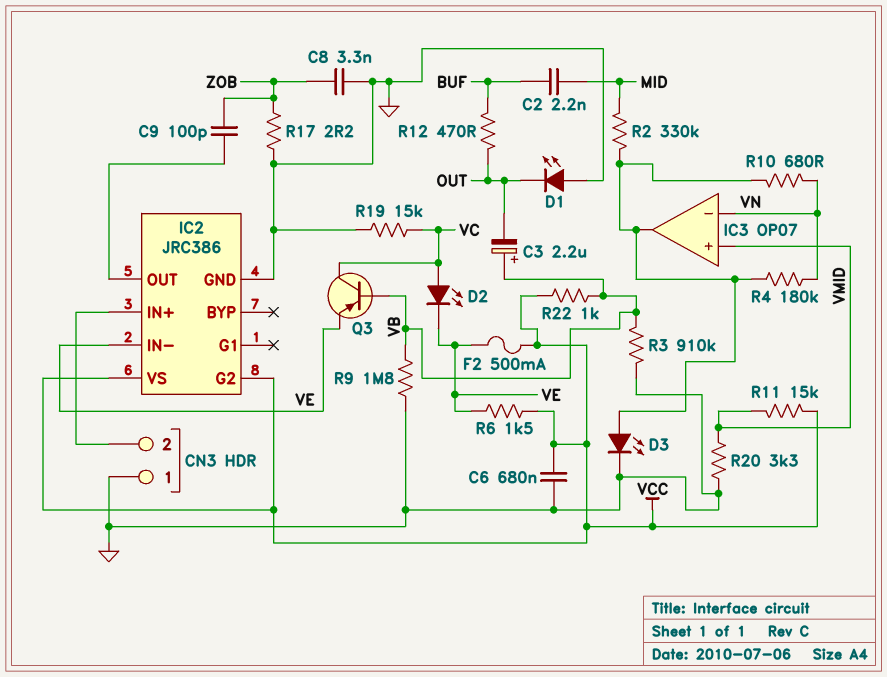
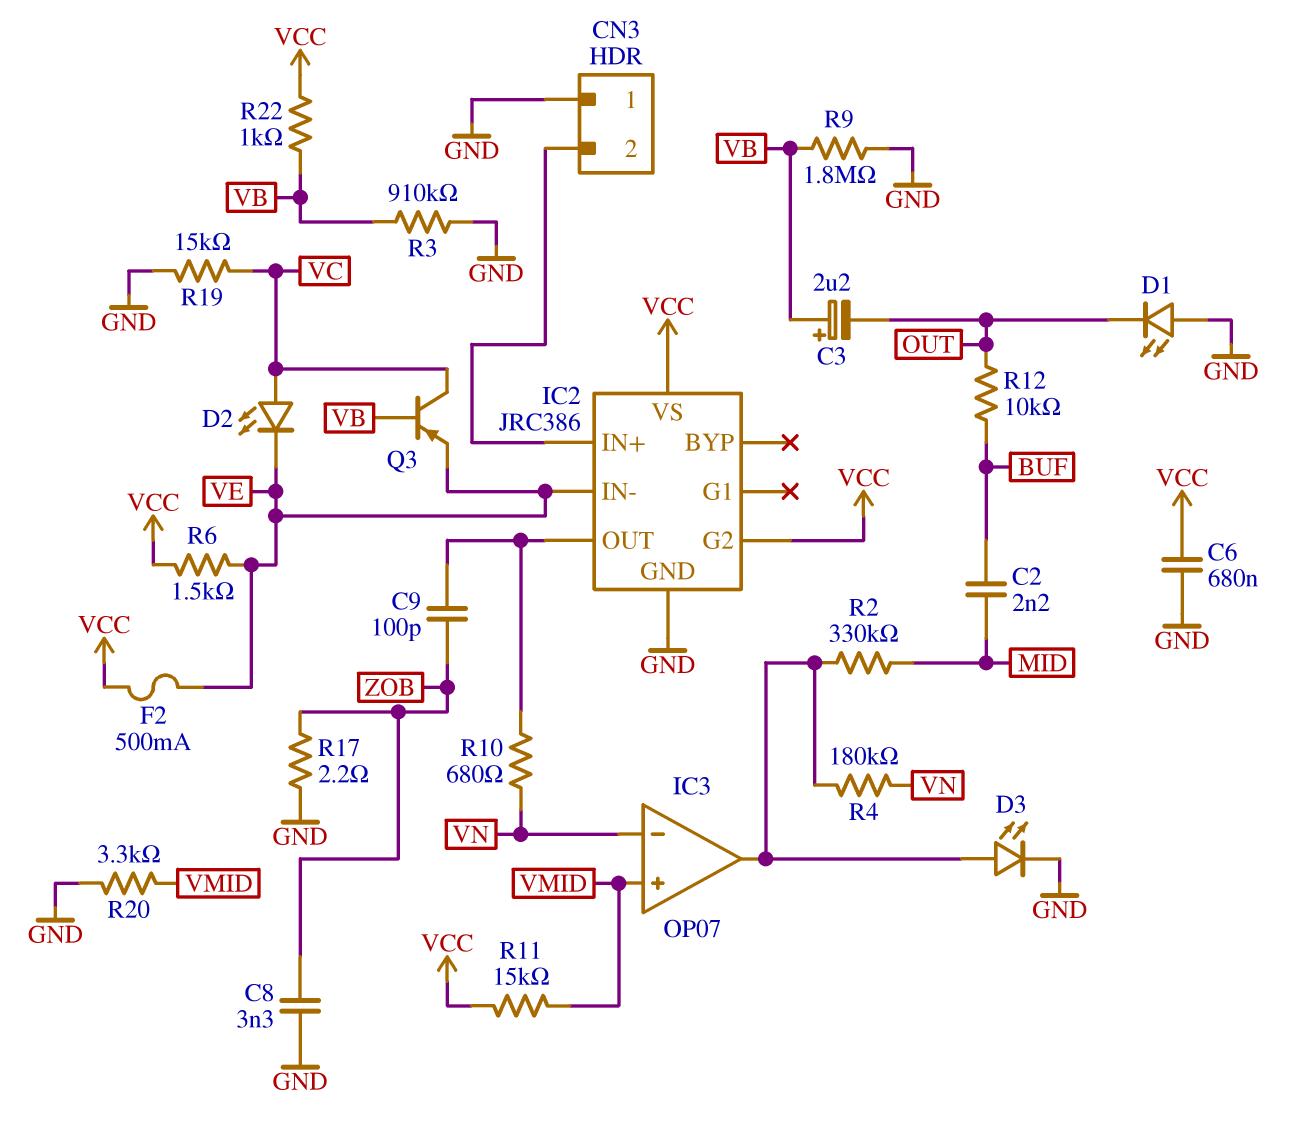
R10: 680 (IC3/out, VN) -> 680 (IC2/OUT, VN)
R12: 470 (BUF, OUT) -> 10k (BUF, OUT)

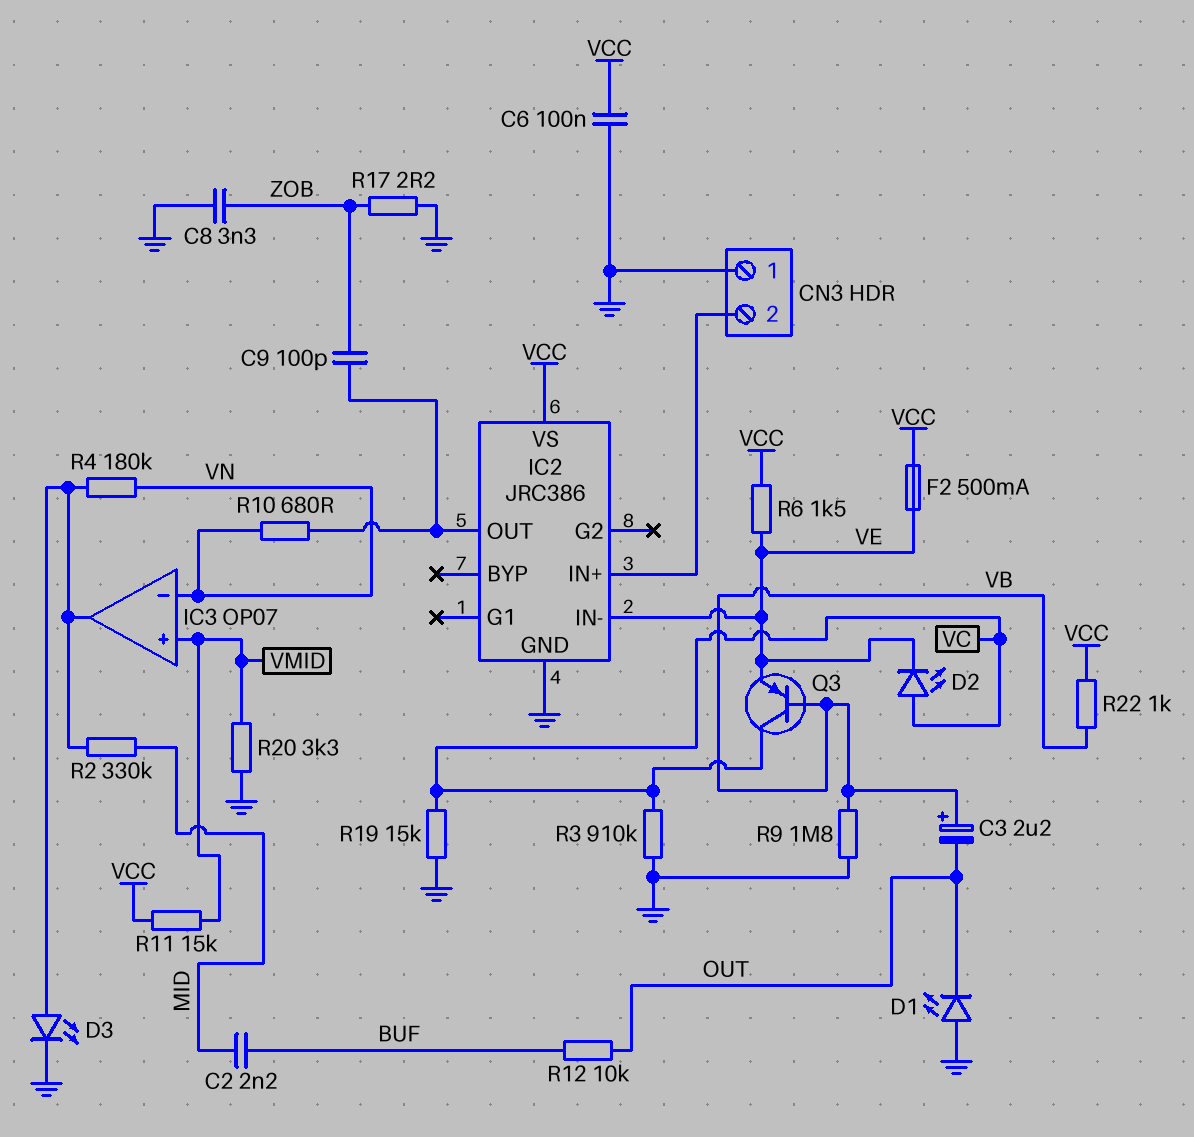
C6: 680nF (GND, VCC) -> 100nF (GND, VCC)
IC2 pin G2: VCC -> none
R3: 910k (GND, VB) -> 910k (GND, VC)

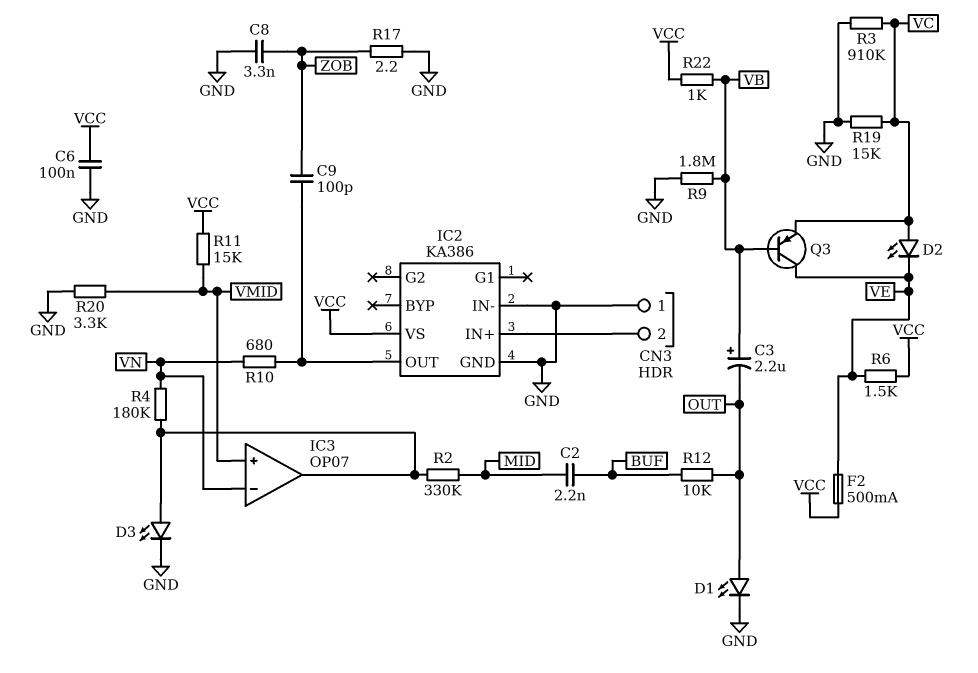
D1: LED (A GND, K OUT) -> LED (A OUT, K GND)
IC2: JRC386 -> KA386
IC2 pin IN-: VE -> GND
Q3: PNP (B VB, C VC, E VE) -> PNP (B VB, C VE, E VC)

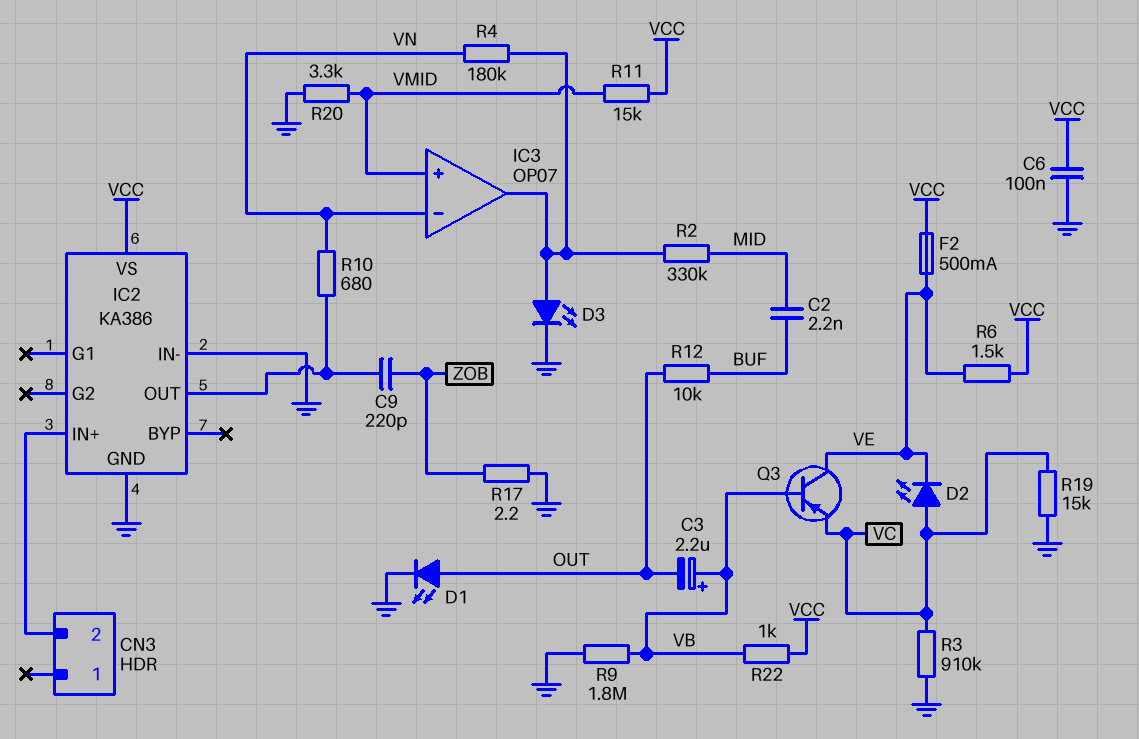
C8: 3.3nF (GND, ZOB) -> none
C9: 100pF (IC2/OUT, ZOB) -> 220pF (IC2/OUT, ZOB)
CN3 pin 1: GND -> none

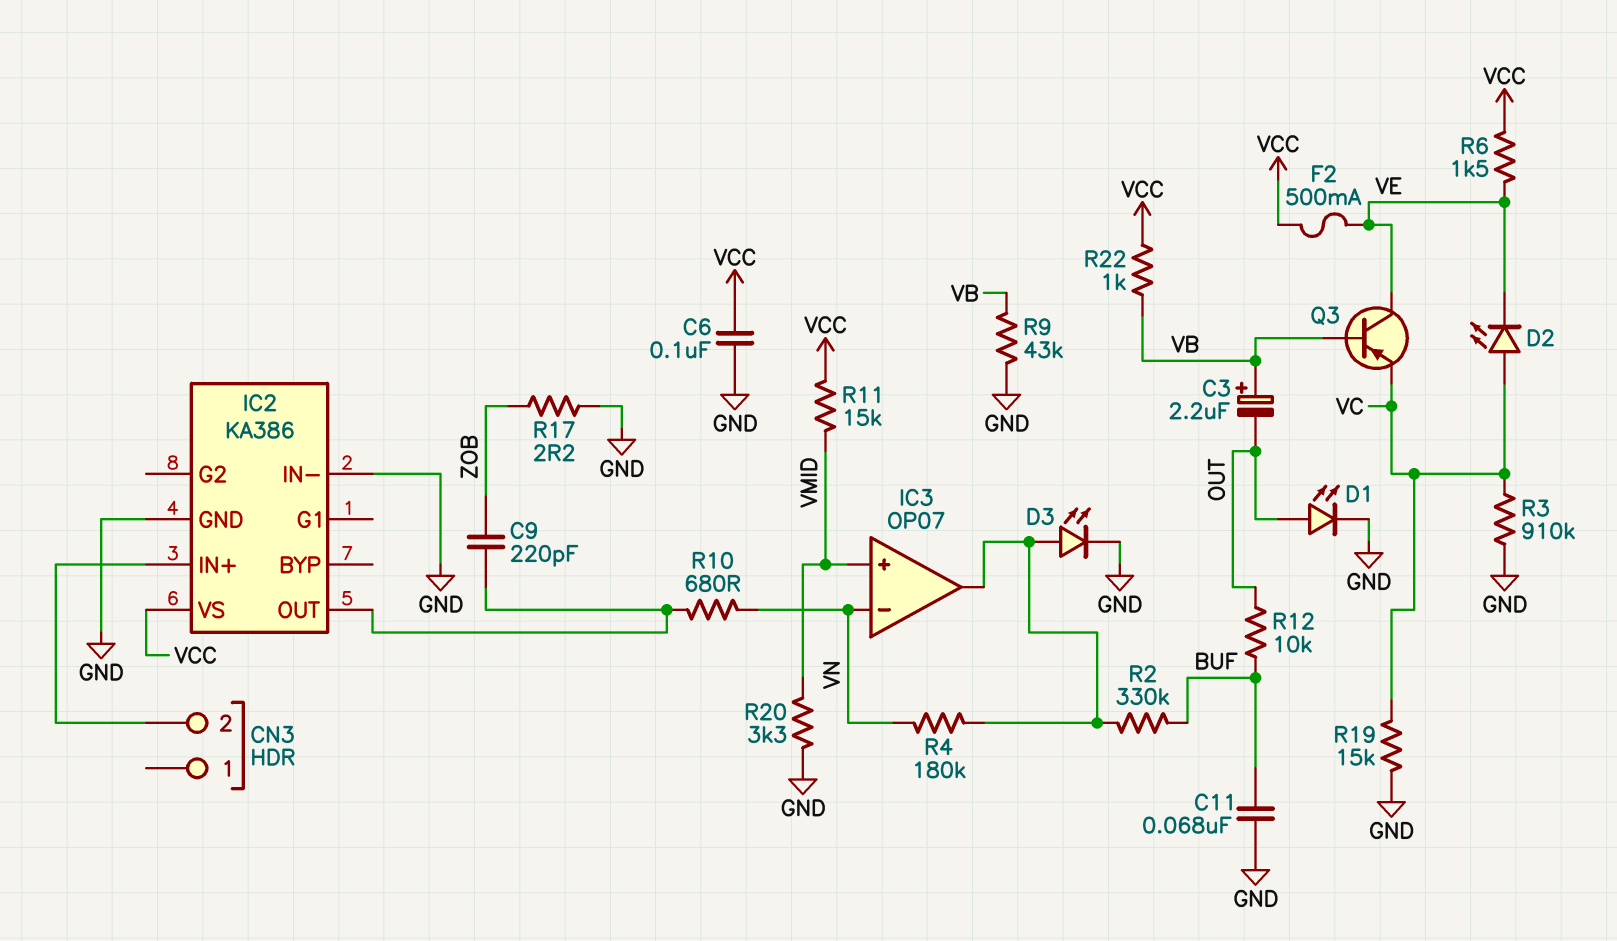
C2: 2.2nF (BUF, MID) -> none
C11: none -> 68nF (BUF, GND)
R2: 330k (IC3/out, MID) -> 330k (BUF, IC3/out)
R9: 1.8M (GND, VB) -> 43k (GND, VB)

